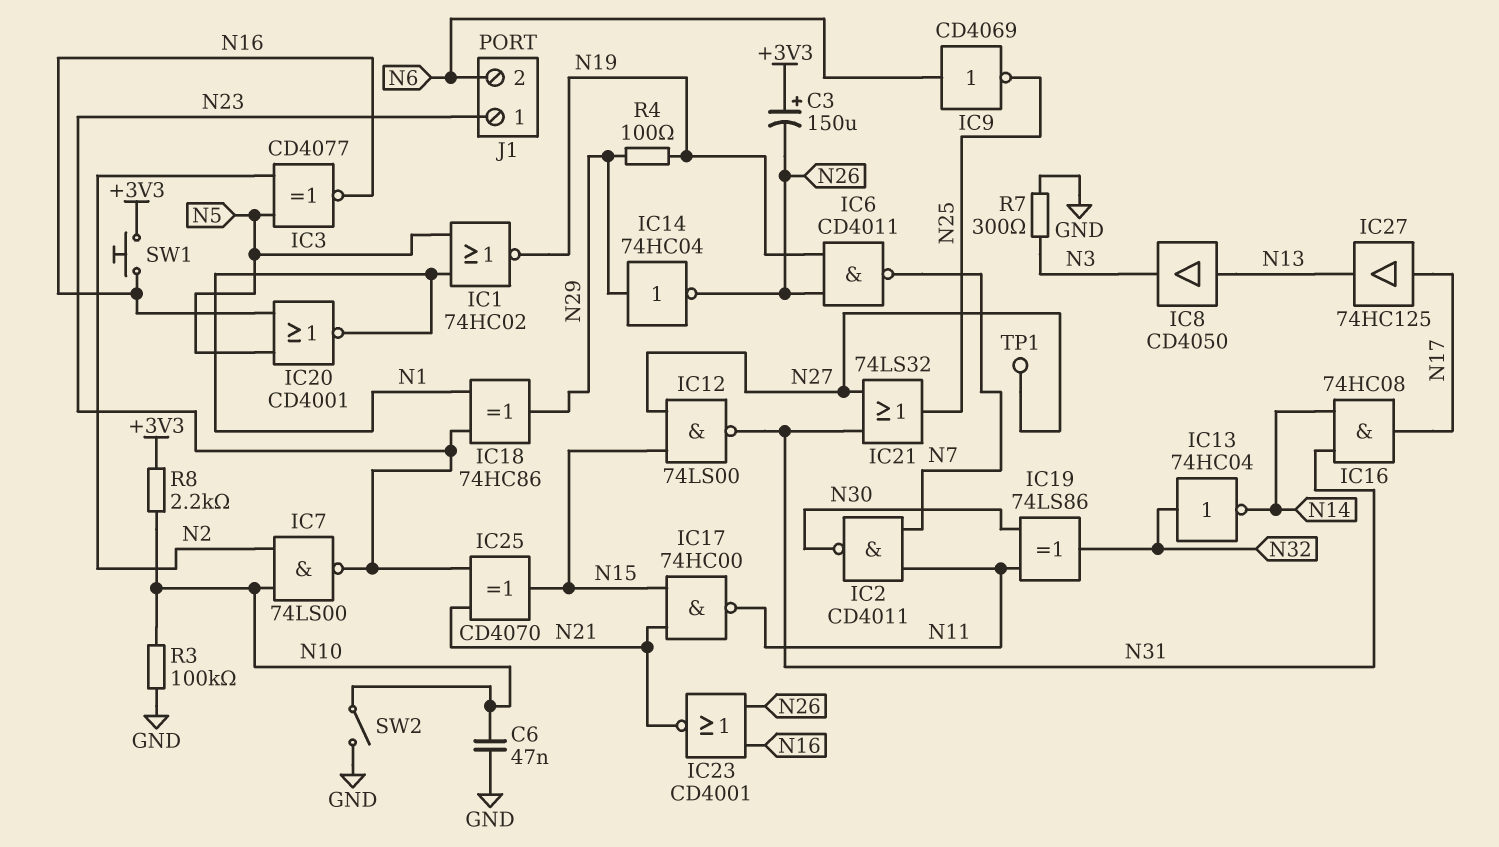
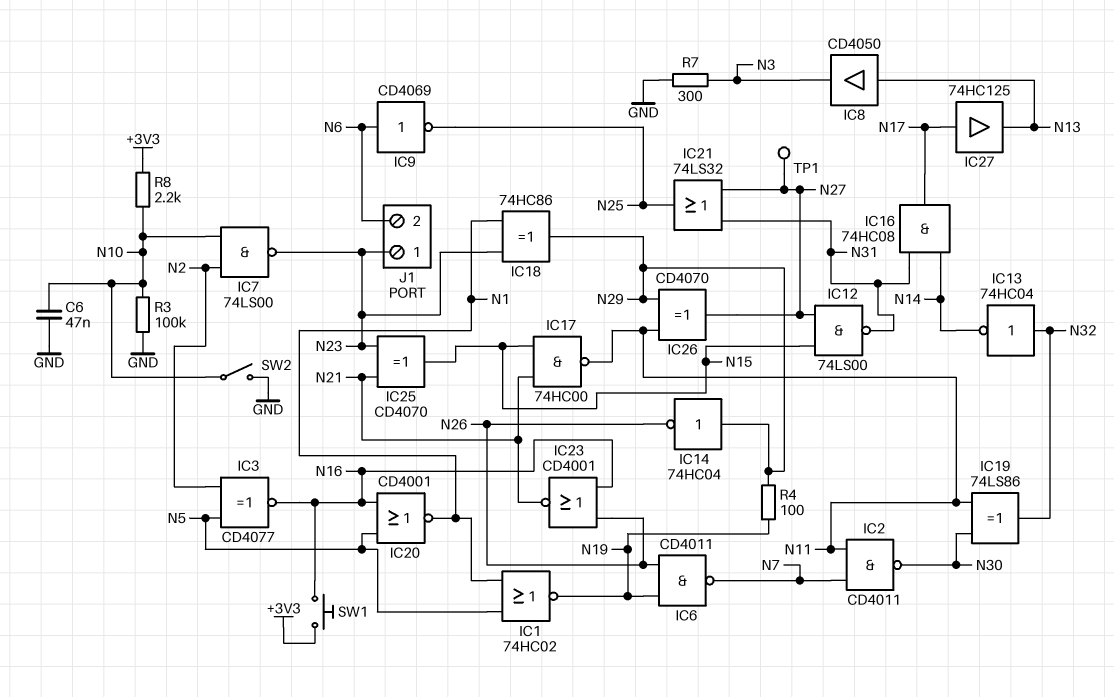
C3: 150uF (plus +3V3, minus N26) -> none
IC26: none -> XOR CD4070 (in N11, in N29, out N27)

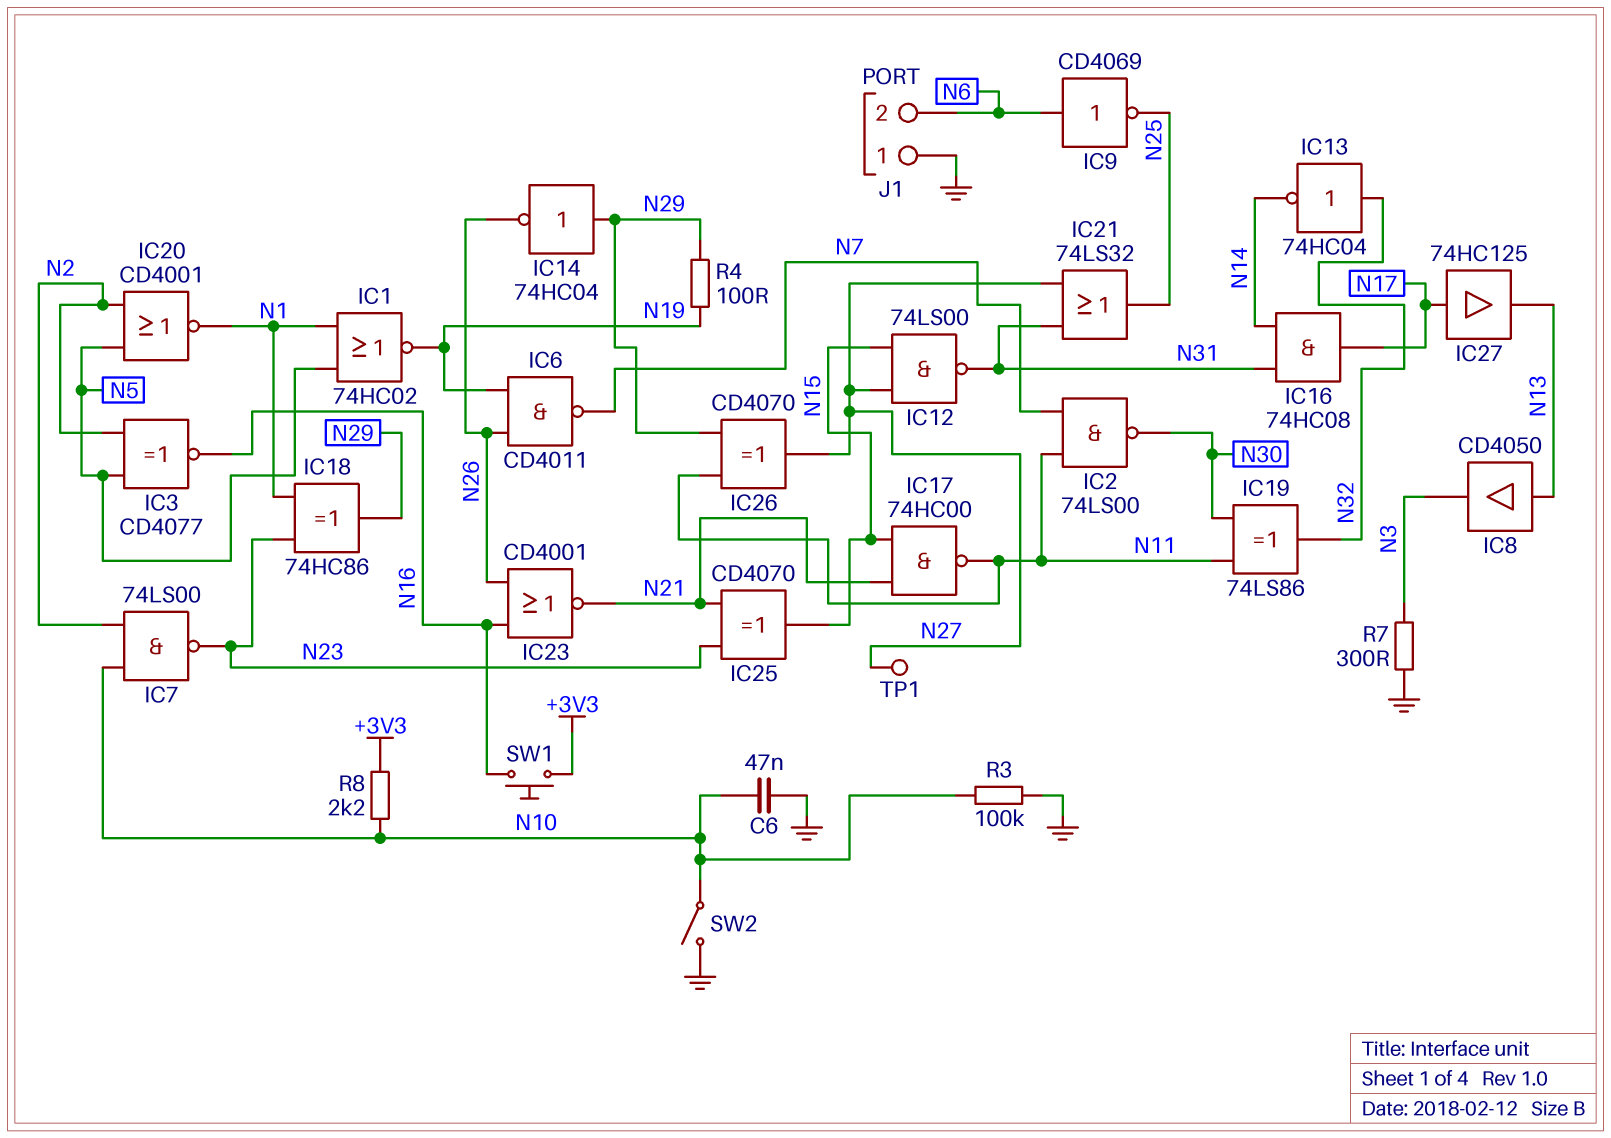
IC2: NAND CD4011 (in N7, in N11, out N30) -> NAND 74LS00 (in N7, in N11, out N30)
IC20: NOR CD4001 (in N5, in N16, out N1) -> NOR CD4001 (in N2, in N5, out N1)
J1 pin 1: N23 -> GND

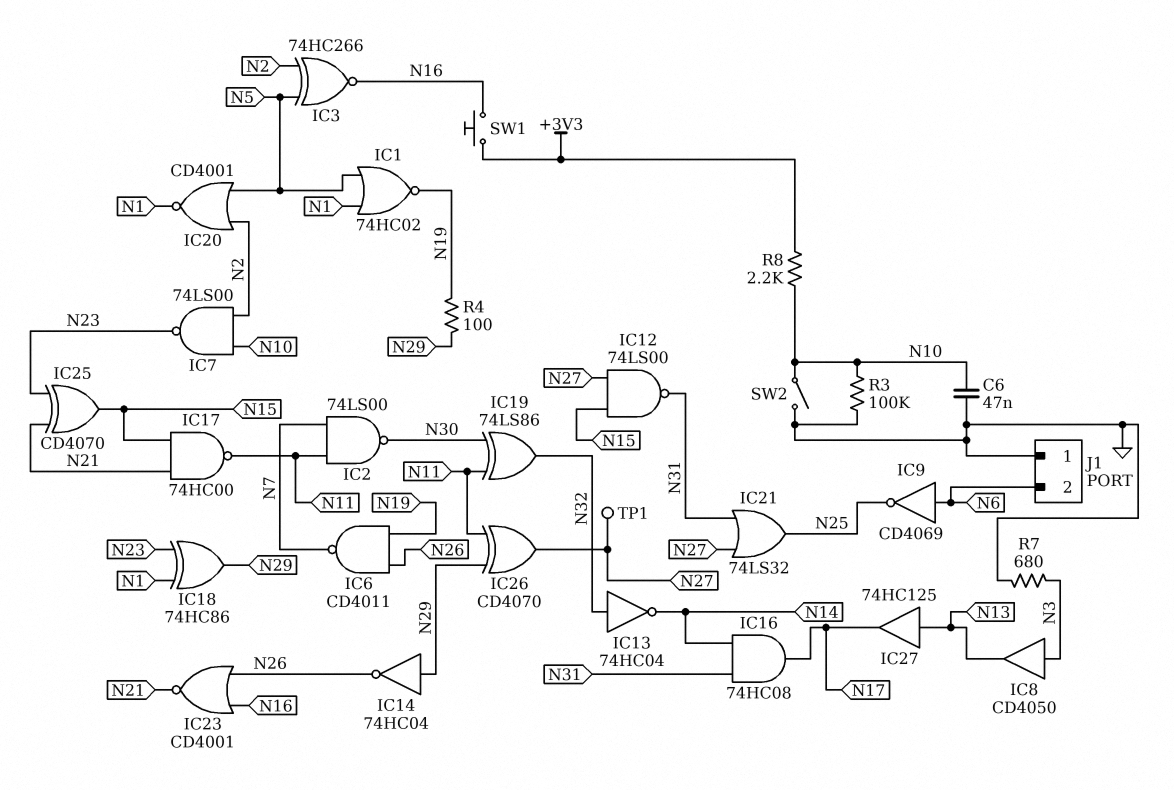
IC3: XNOR CD4077 (in N2, in N5, out N16) -> XNOR 74HC266 (in N2, in N5, out N16)
IC8: buffer CD4050 (in N13, out N3) -> buffer CD4050 (in N3, out N13)
IC27: buffer 74HC125 (in N17, out N13) -> buffer 74HC125 (in N13, out N17)
R7: 300 (GND, N3) -> 680 (GND, N3)

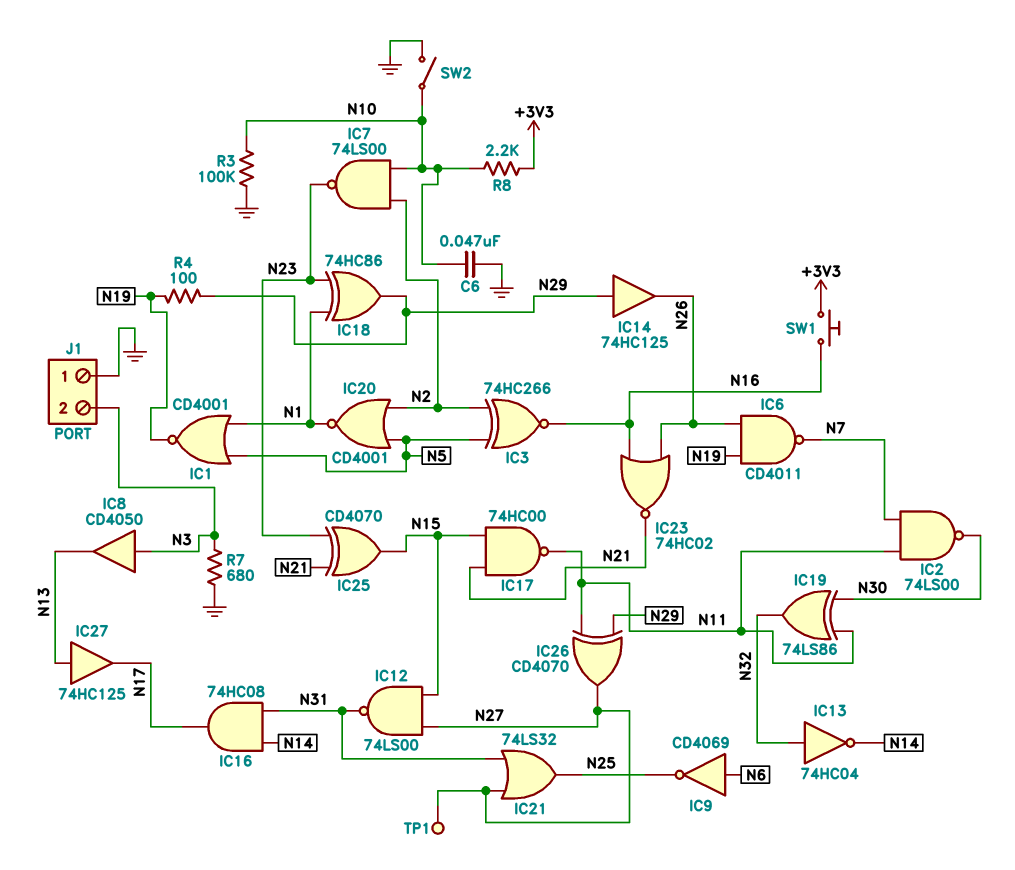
IC1: NOR 74HC02 (in N1, in N5, out N19) -> NOR CD4001 (in N1, in N5, out N19)
IC14: NOT 74HC04 (in N29, out N26) -> buffer 74HC125 (in N29, out N26)
IC23: NOR CD4001 (in N16, in N26, out N21) -> NOR 74HC02 (in N16, in N26, out N21)
J1 pin 2: N6 -> N3

